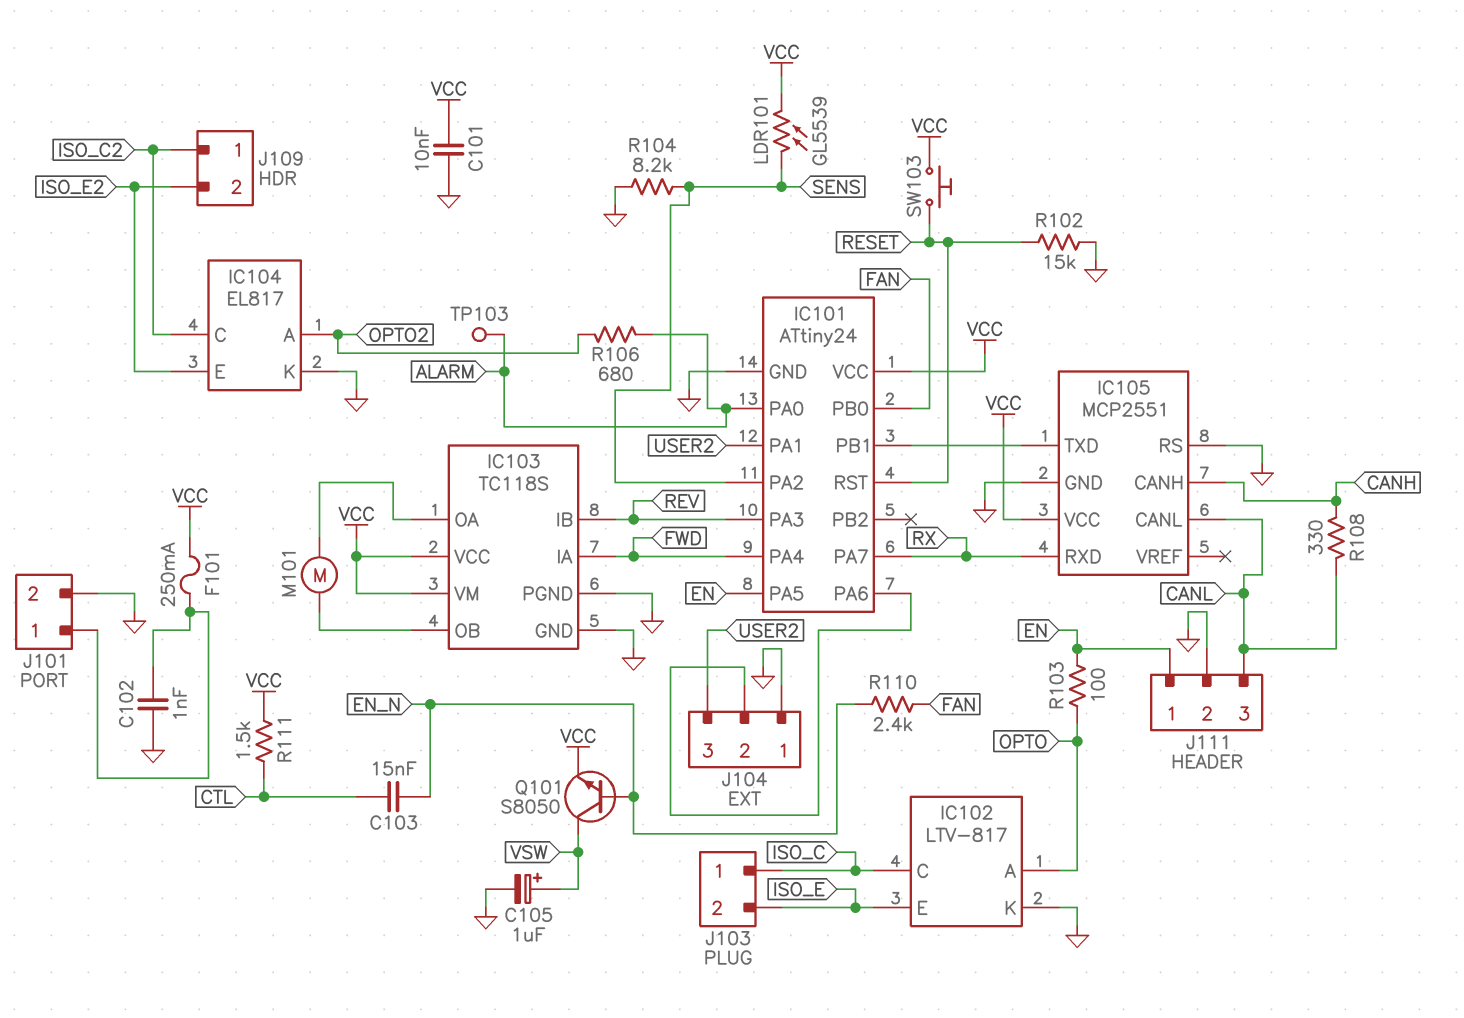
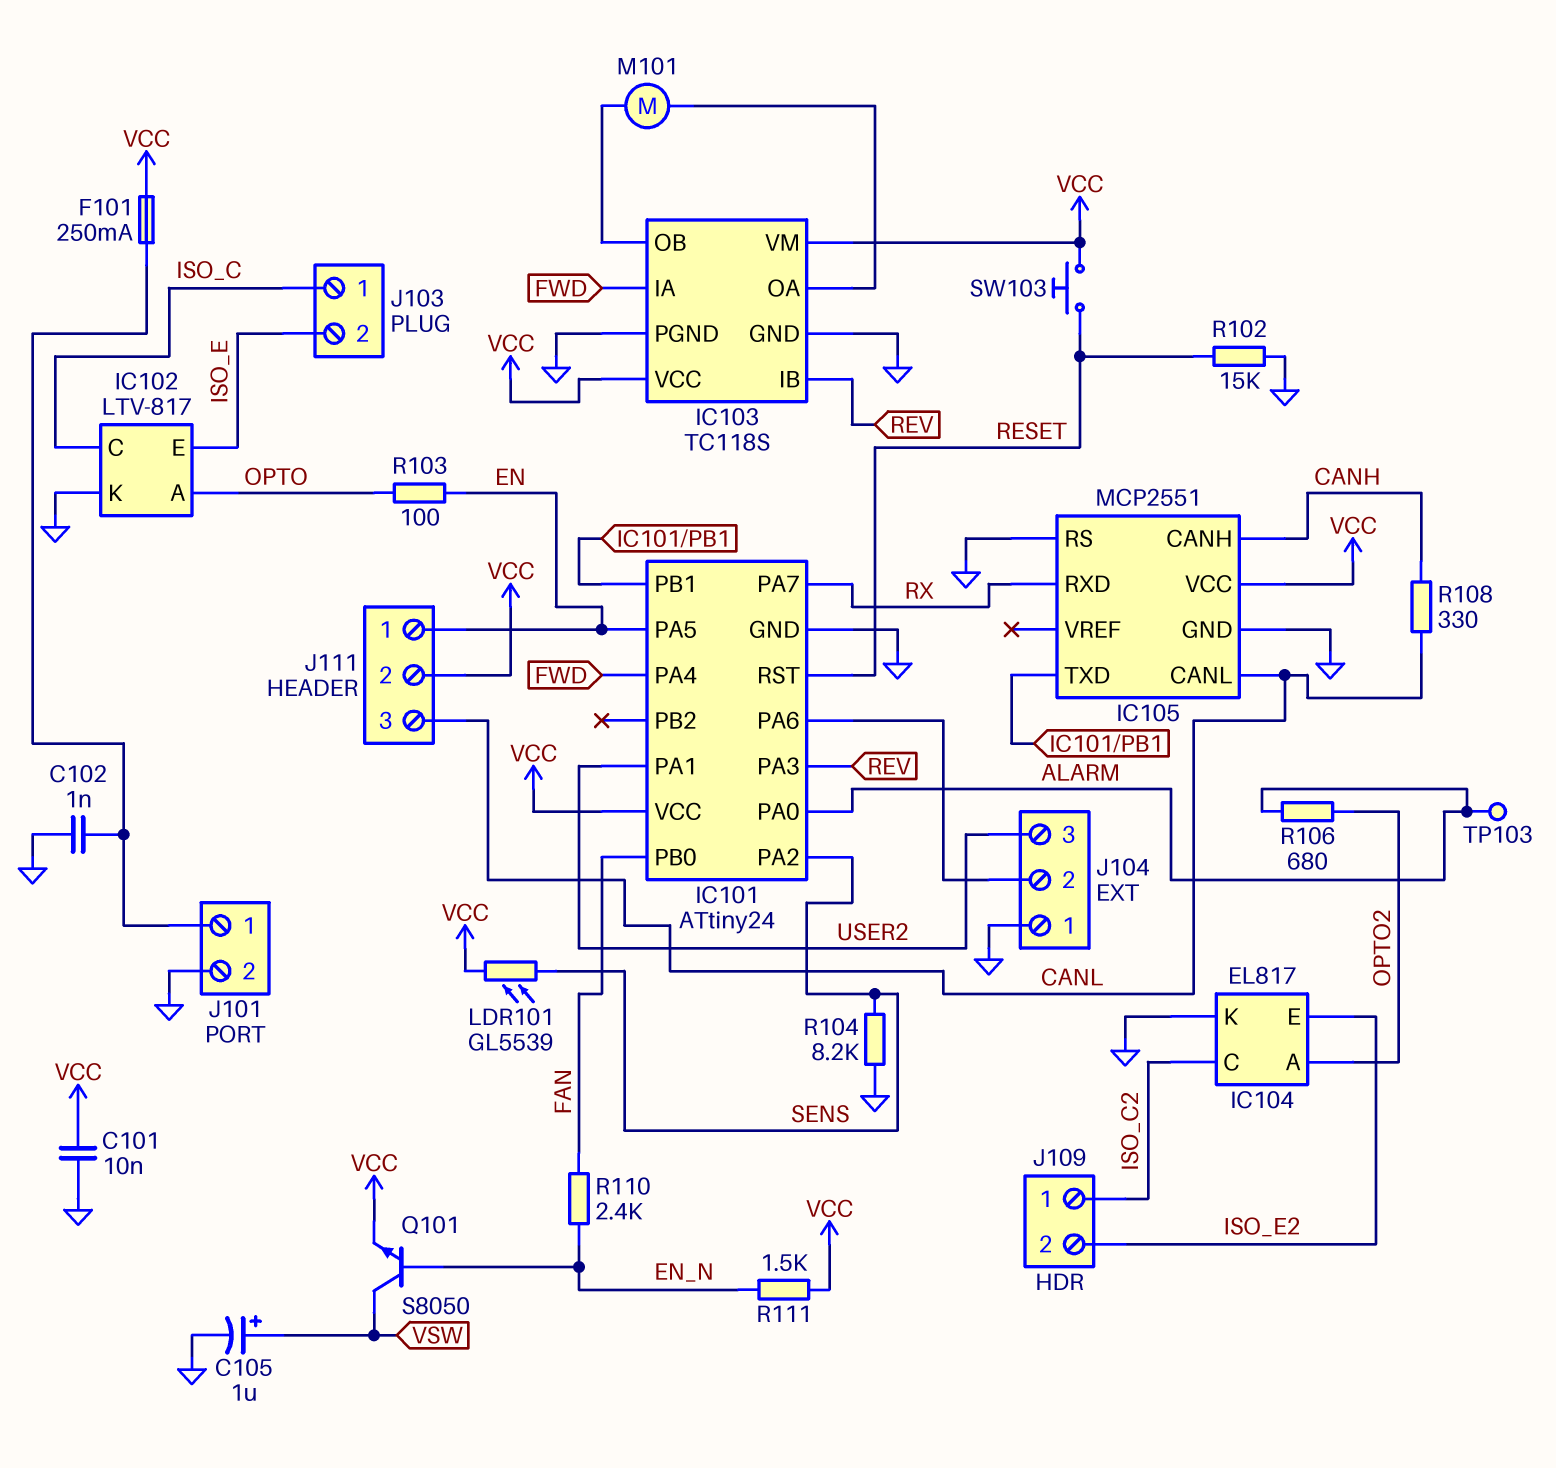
C103: 15nF (CTL, EN_N) -> none
J111 pin 2: GND -> VCC
R111: 1.5k (CTL, VCC) -> 1.5k (EN_N, VCC)

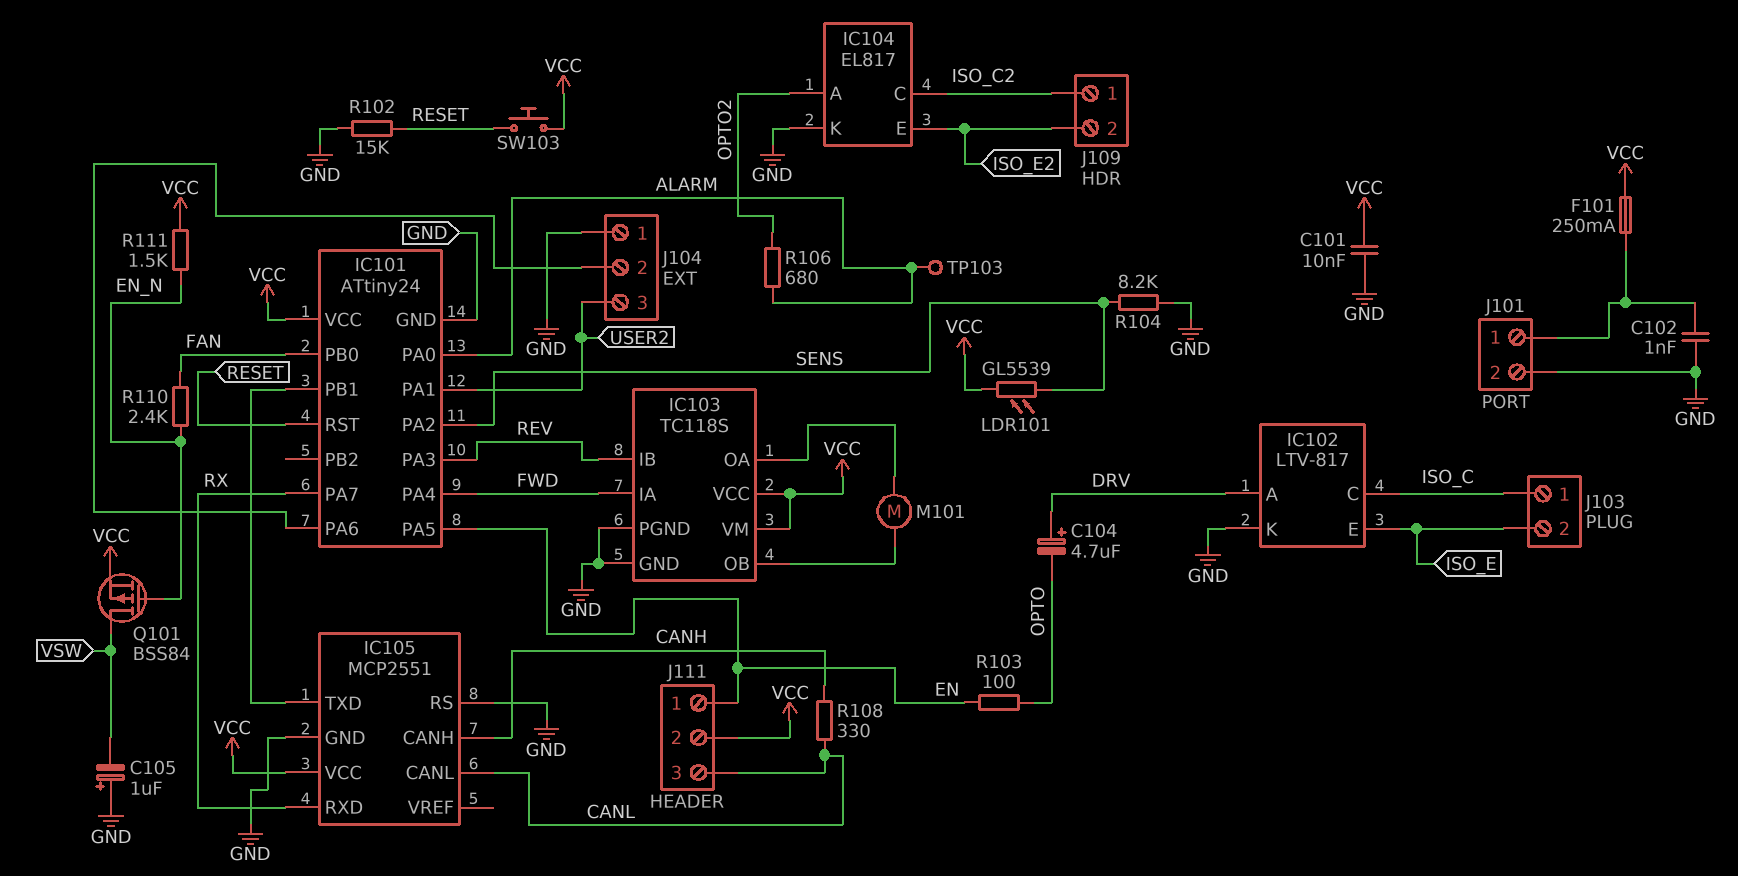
C104: none -> 4.7uF (plus DRV, minus OPTO)
C105: 1uF (plus VSW, minus GND) -> 1uF (plus GND, minus VSW)
IC102 pin A: OPTO -> DRV
Q101: NPN S8050 (B EN_N, C VSW, E VCC) -> PMOS BSS84 (G EN_N, D VSW, S VCC)

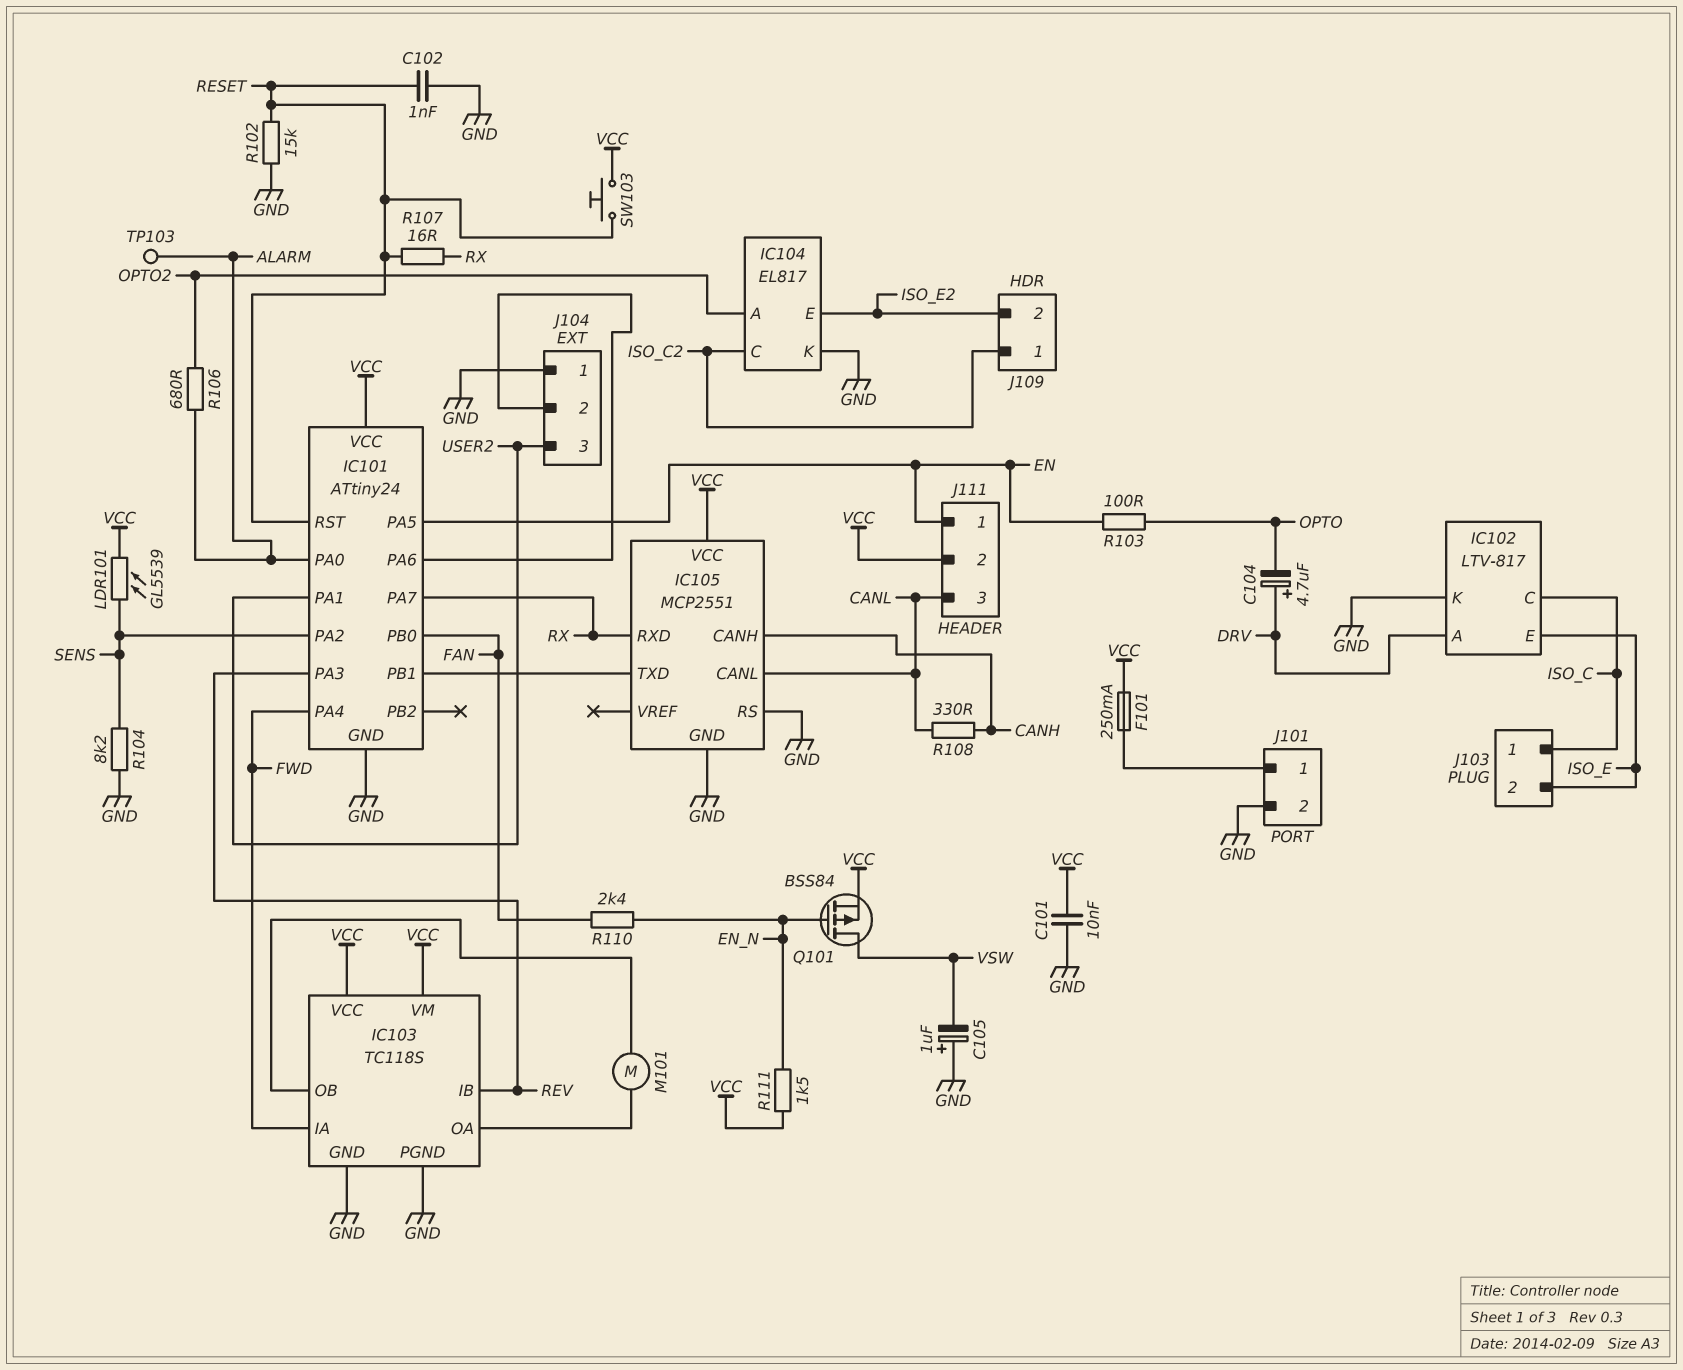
C102: 1nF (GND, J101/1) -> 1nF (GND, RESET)
R107: none -> 16 (RESET, RX)

